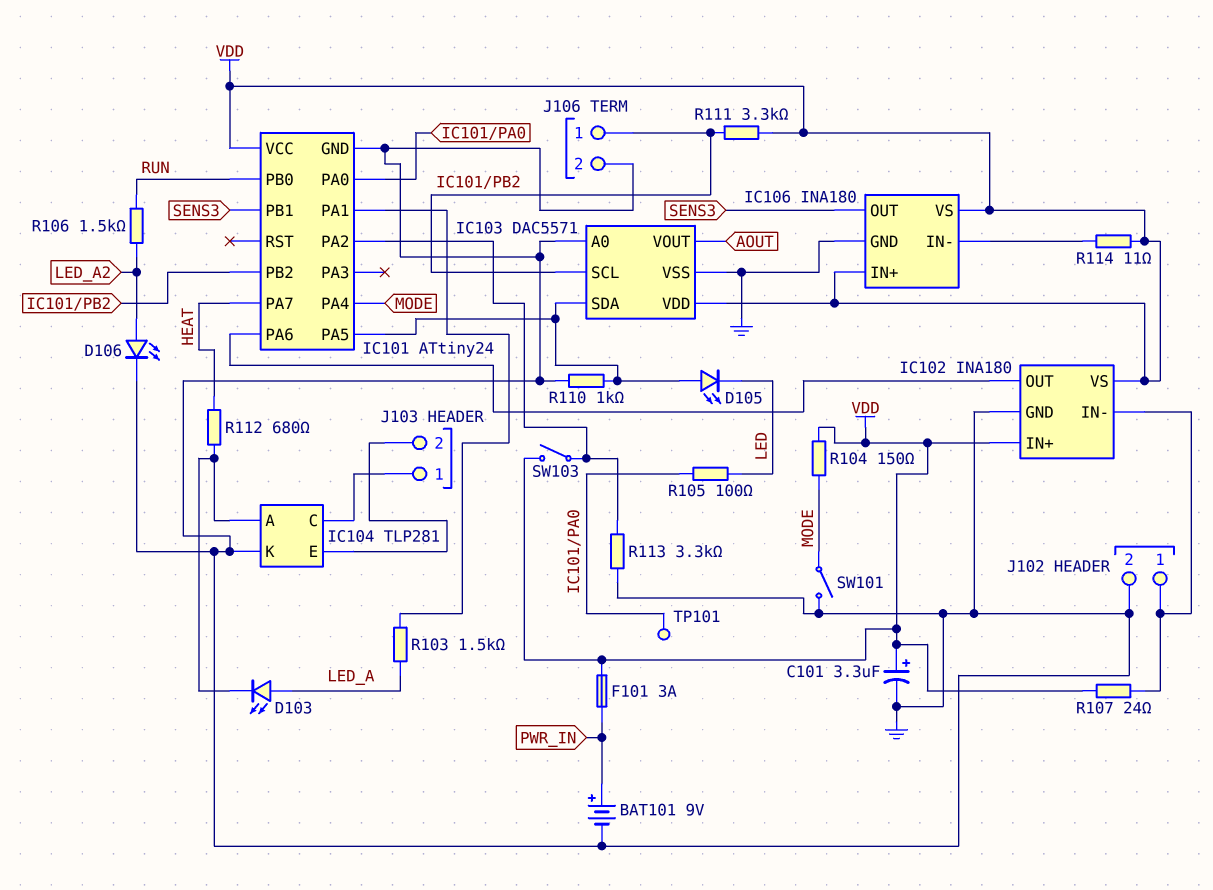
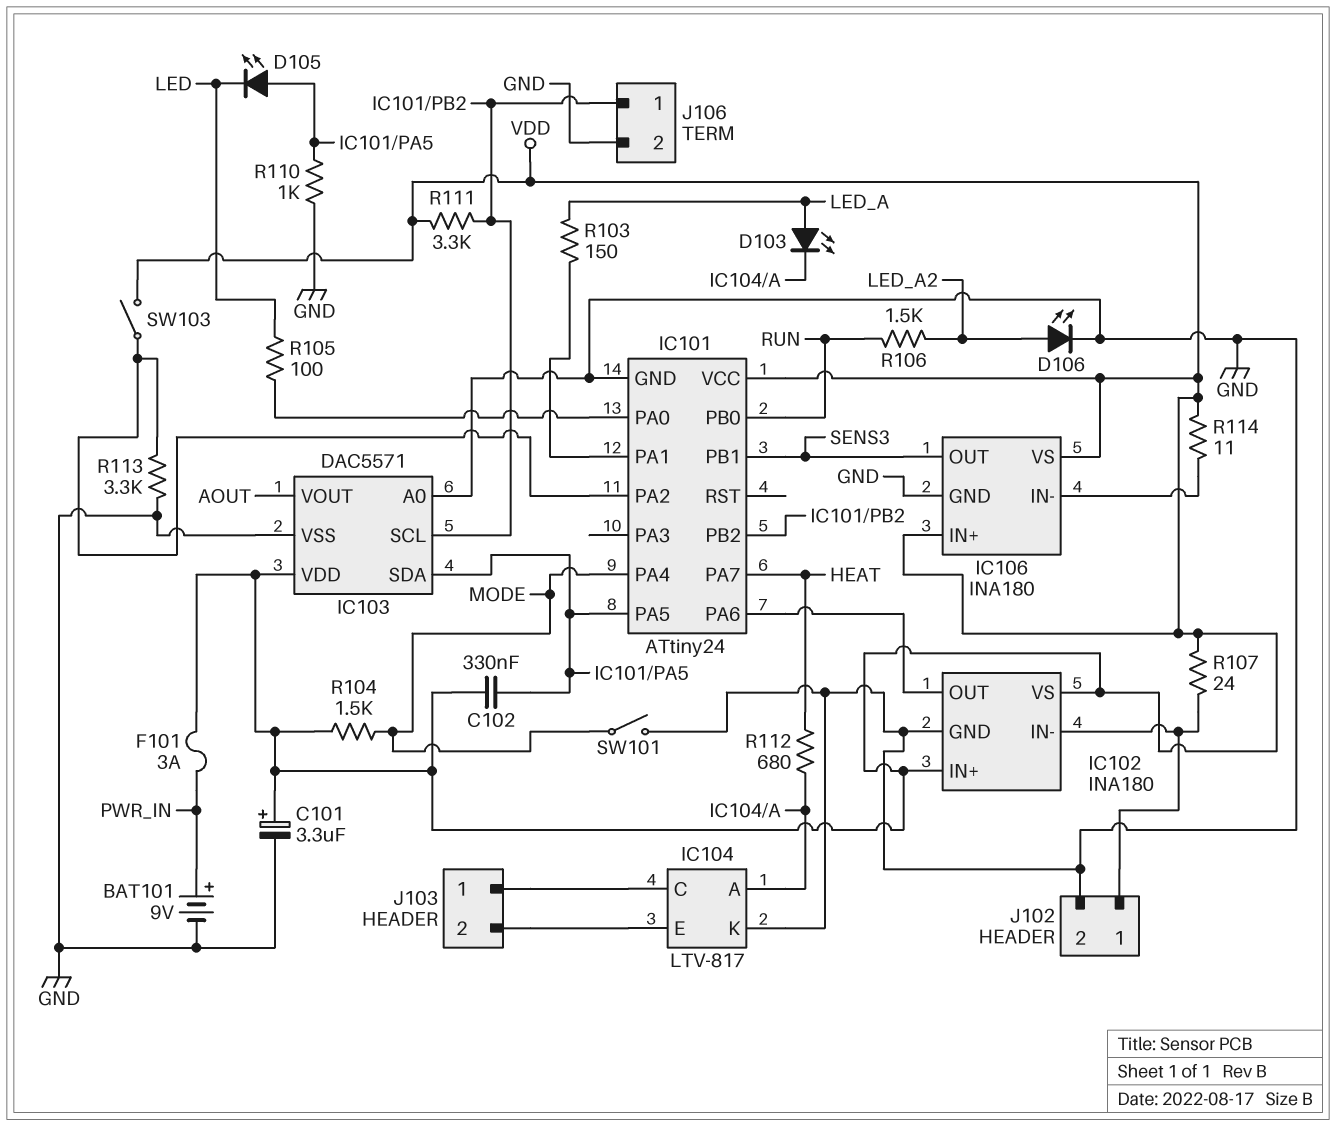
C102: none -> 330nF (IC101/PA5, VDD)
IC104: TLP281 -> LTV-817
R103: 1.5k (IC101/PA1, LED_A) -> 150 (IC101/PA1, LED_A)
R104: 150 (MODE, VDD) -> 1.5k (MODE, VDD)
TP101: test point (IC101/PA0) -> none

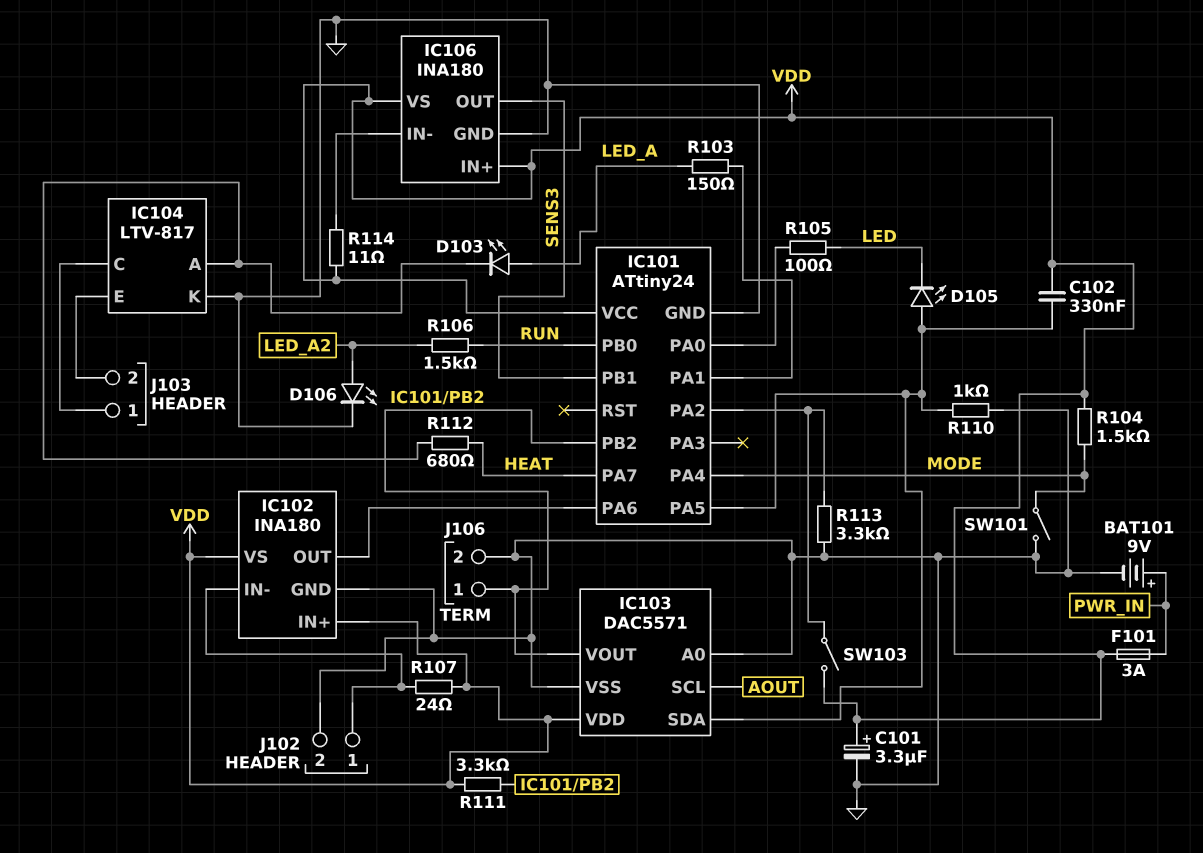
IC103 pin SCL: IC101/PB2 -> AOUT
IC103 pin VOUT: AOUT -> IC101/PB2

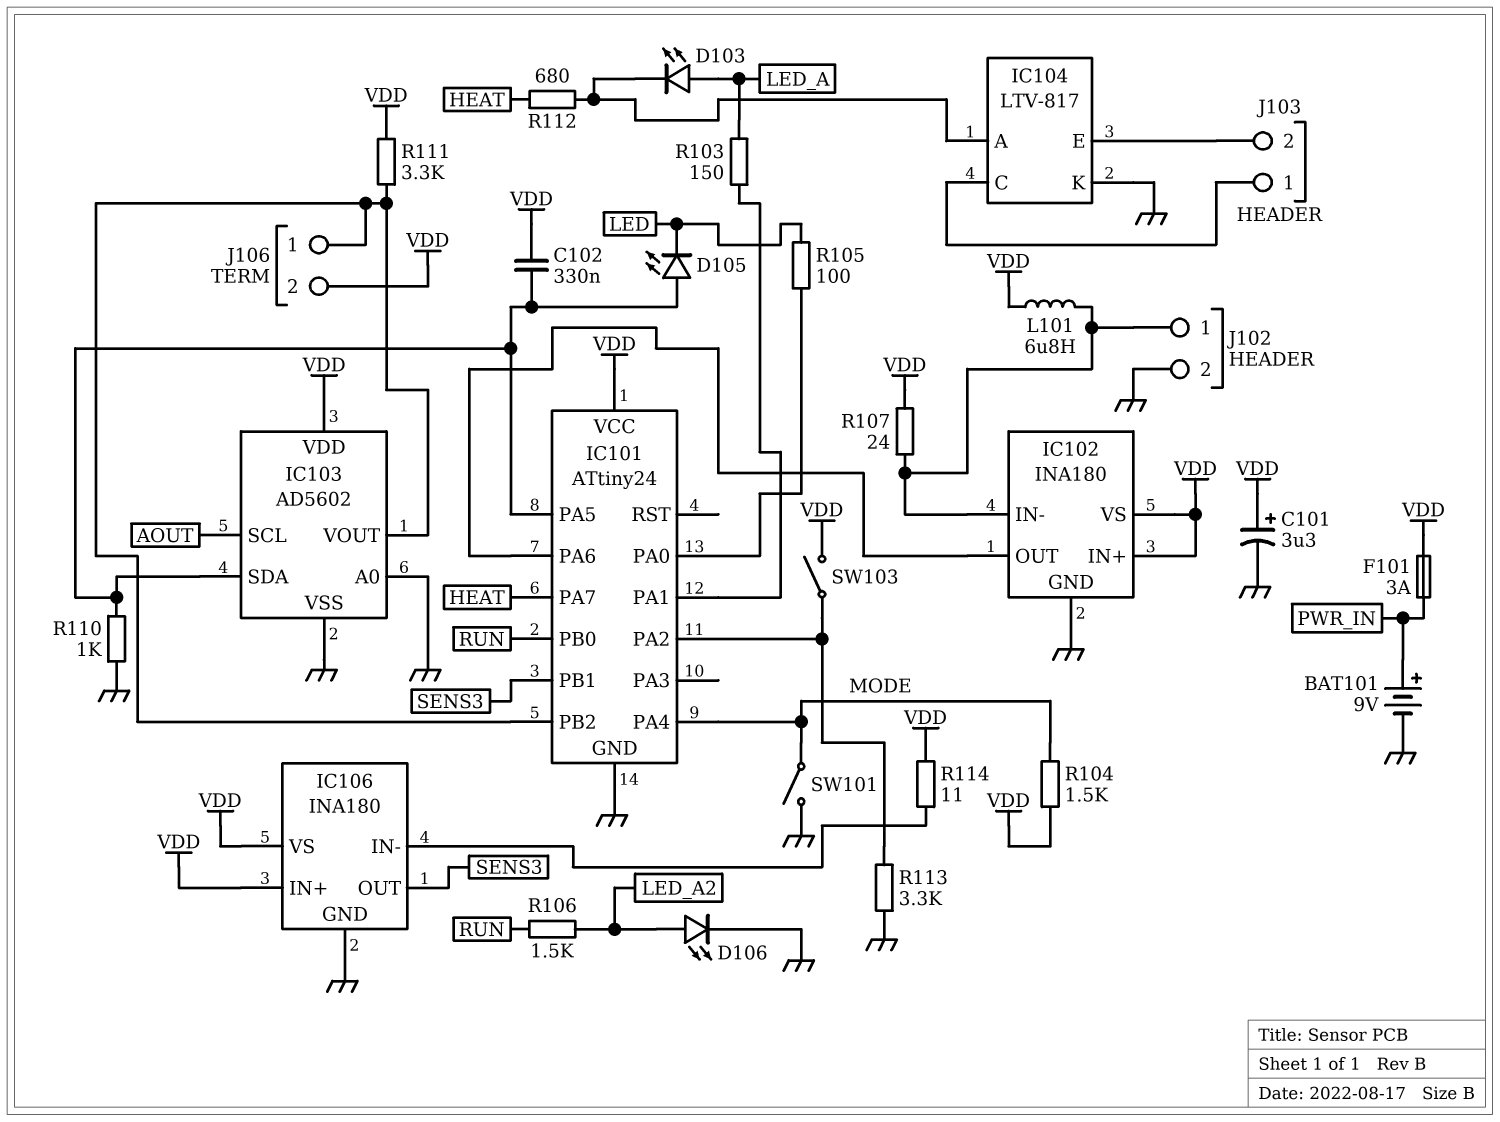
IC103: DAC5571 -> AD5602
J106 pin 2: GND -> VDD
L101: none -> 6.8uH (IC102/IN-, VDD)

